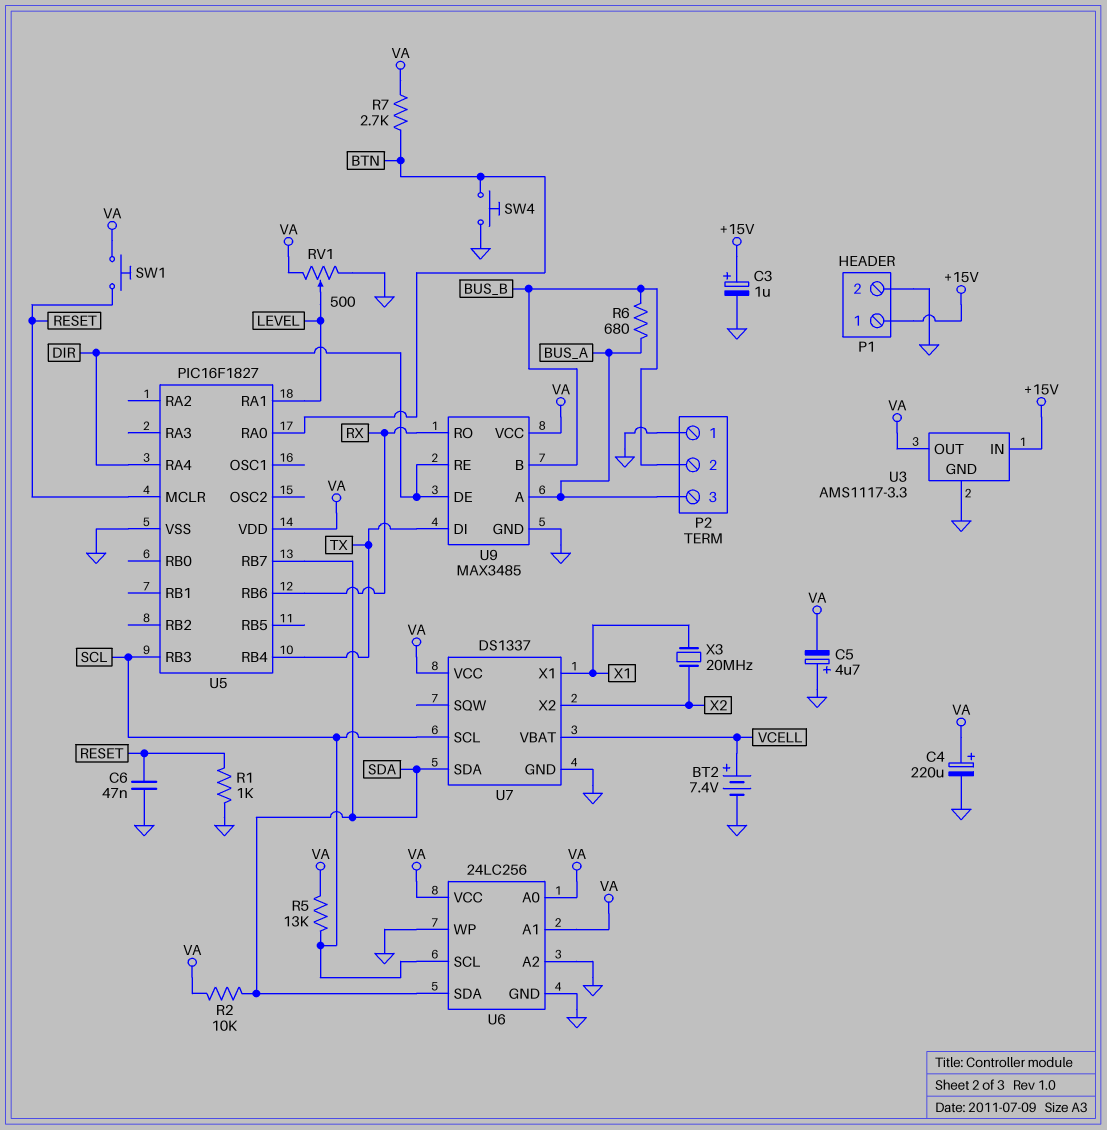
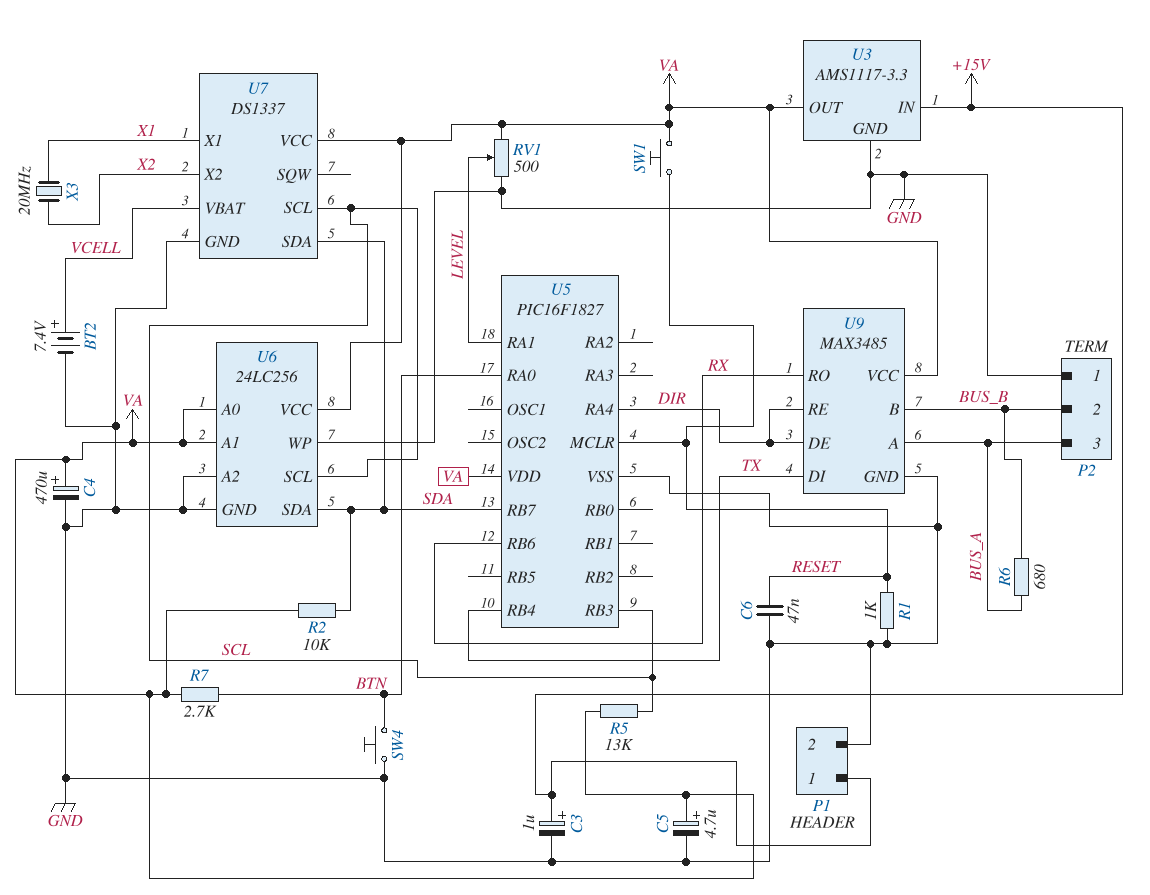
C4: 220uF (plus VA, minus GND) -> 470uF (plus VA, minus GND)
C5: 4.7uF (plus GND, minus VA) -> 4.7uF (plus VA, minus GND)

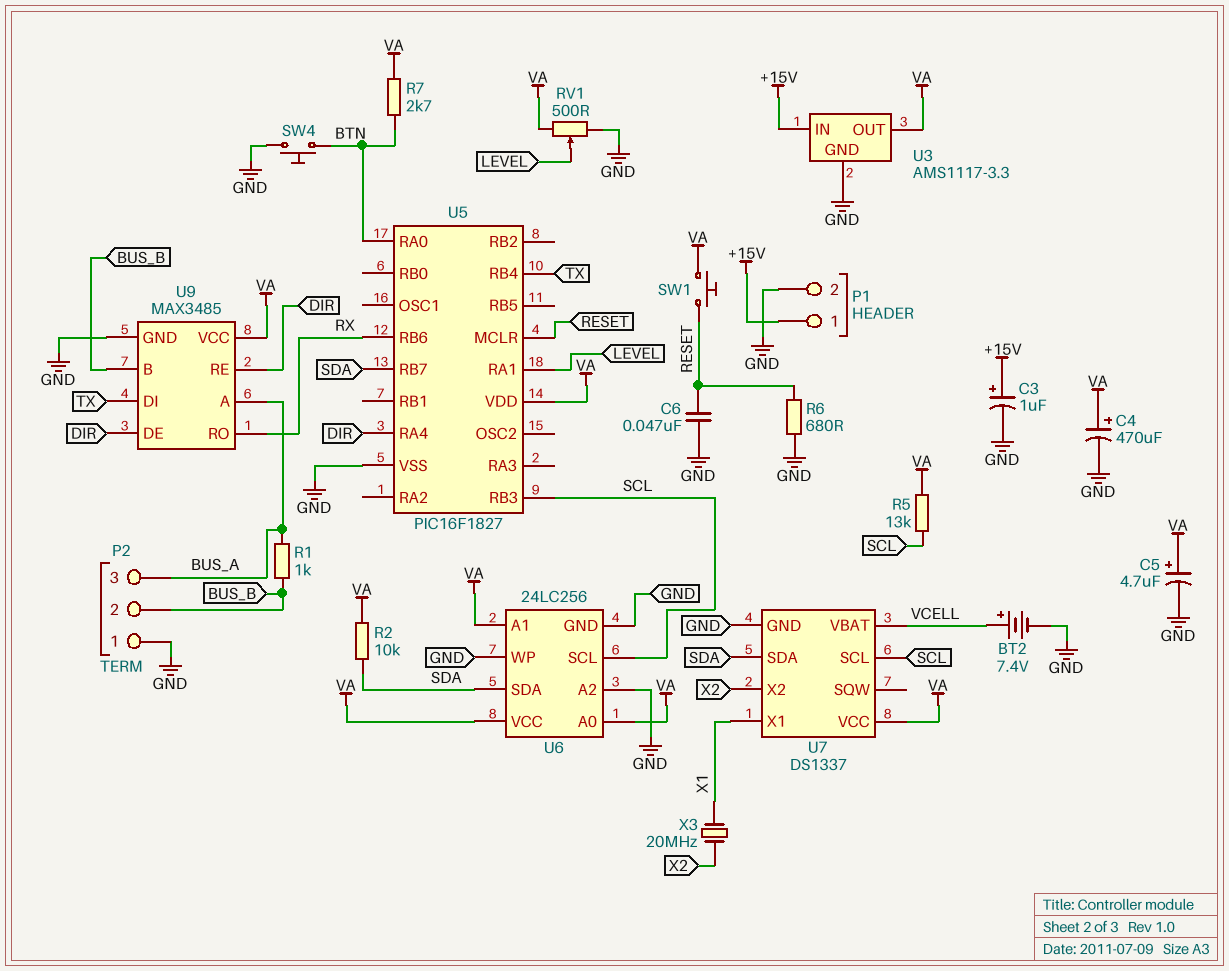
R1: 1k (GND, RESET) -> 1k (BUS_A, BUS_B)
R6: 680 (BUS_A, BUS_B) -> 680 (GND, RESET)

